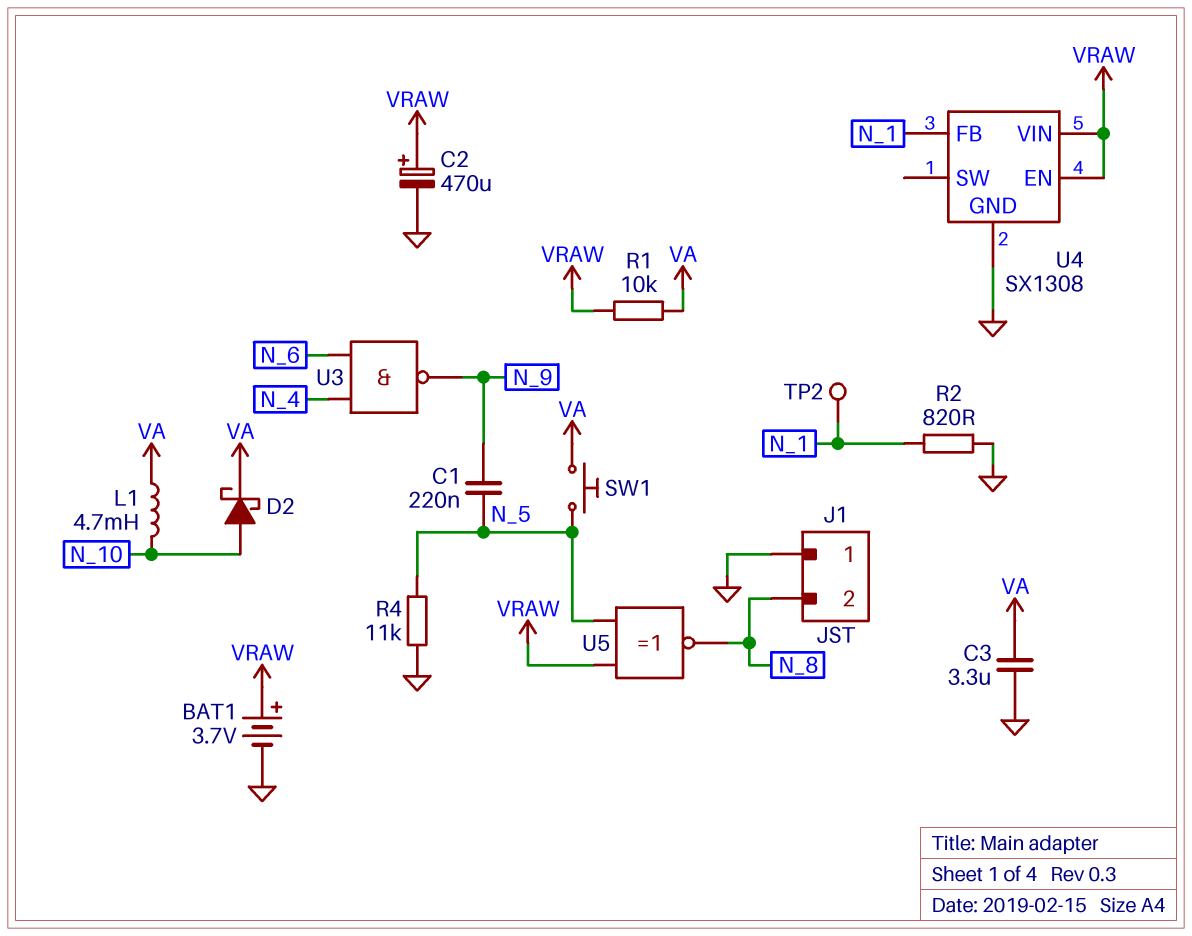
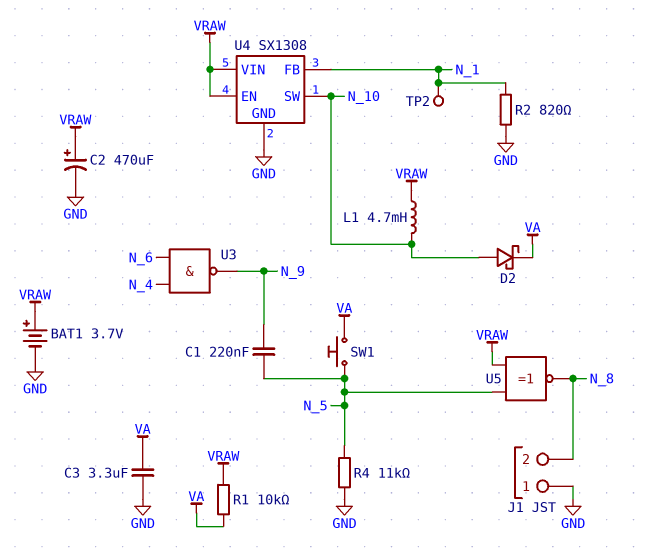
L1: 4.7mH (N_10, VA) -> 4.7mH (N_10, VRAW)
U4 pin SW: none -> N_10

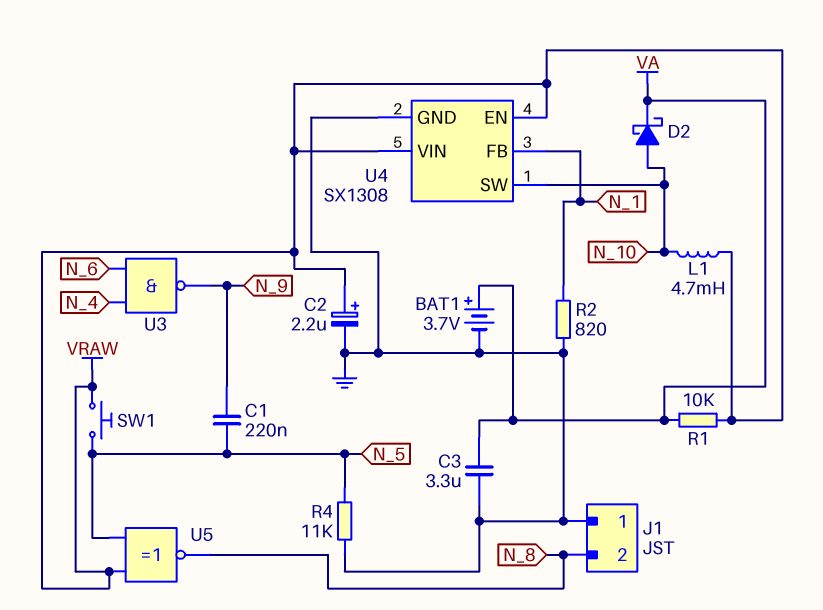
BAT1: 3.7V (plus VRAW, minus GND) -> 3.7V (plus VA, minus GND)
C2: 470uF (plus VRAW, minus GND) -> 2.2uF (plus VRAW, minus GND)
SW1: button (N_5, VA) -> button (N_5, VRAW)
TP2: test point (N_1) -> none

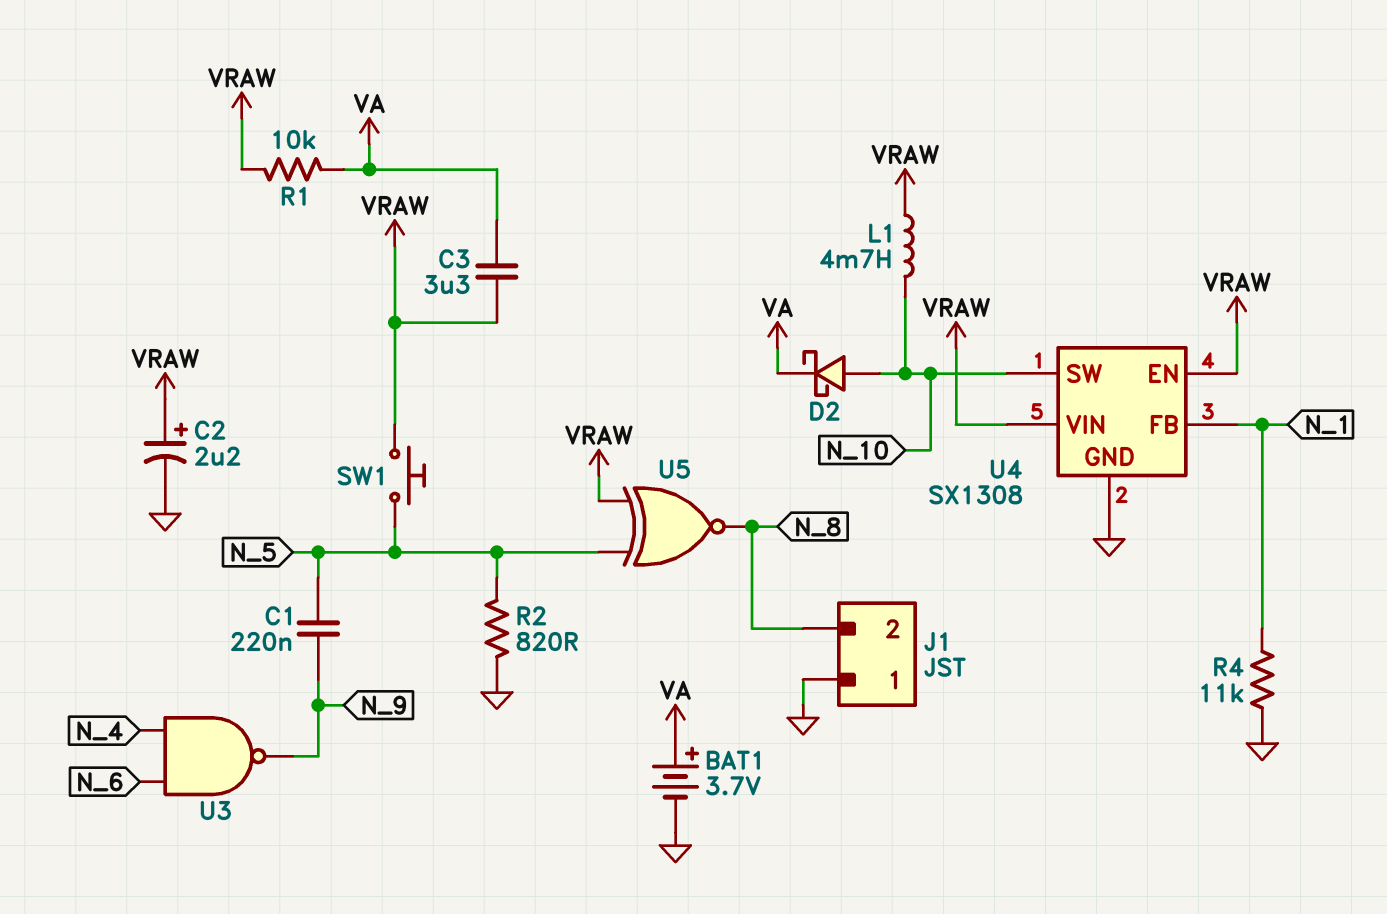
C3: 3.3uF (GND, VA) -> 3.3uF (VA, VRAW)
R2: 820 (GND, N_1) -> 820 (GND, N_5)
R4: 11k (GND, N_5) -> 11k (GND, N_1)

